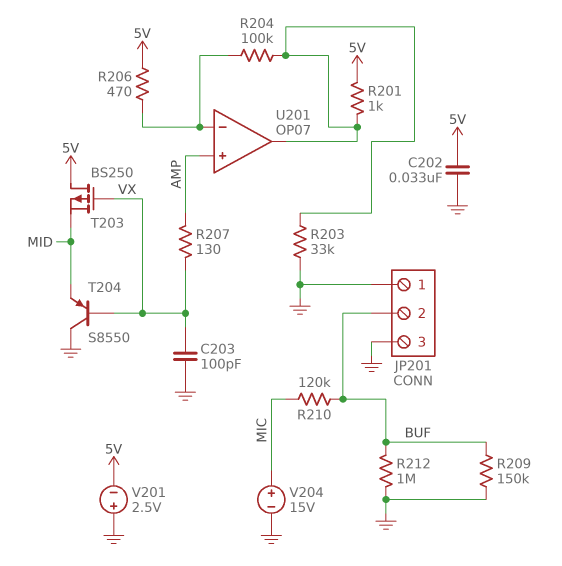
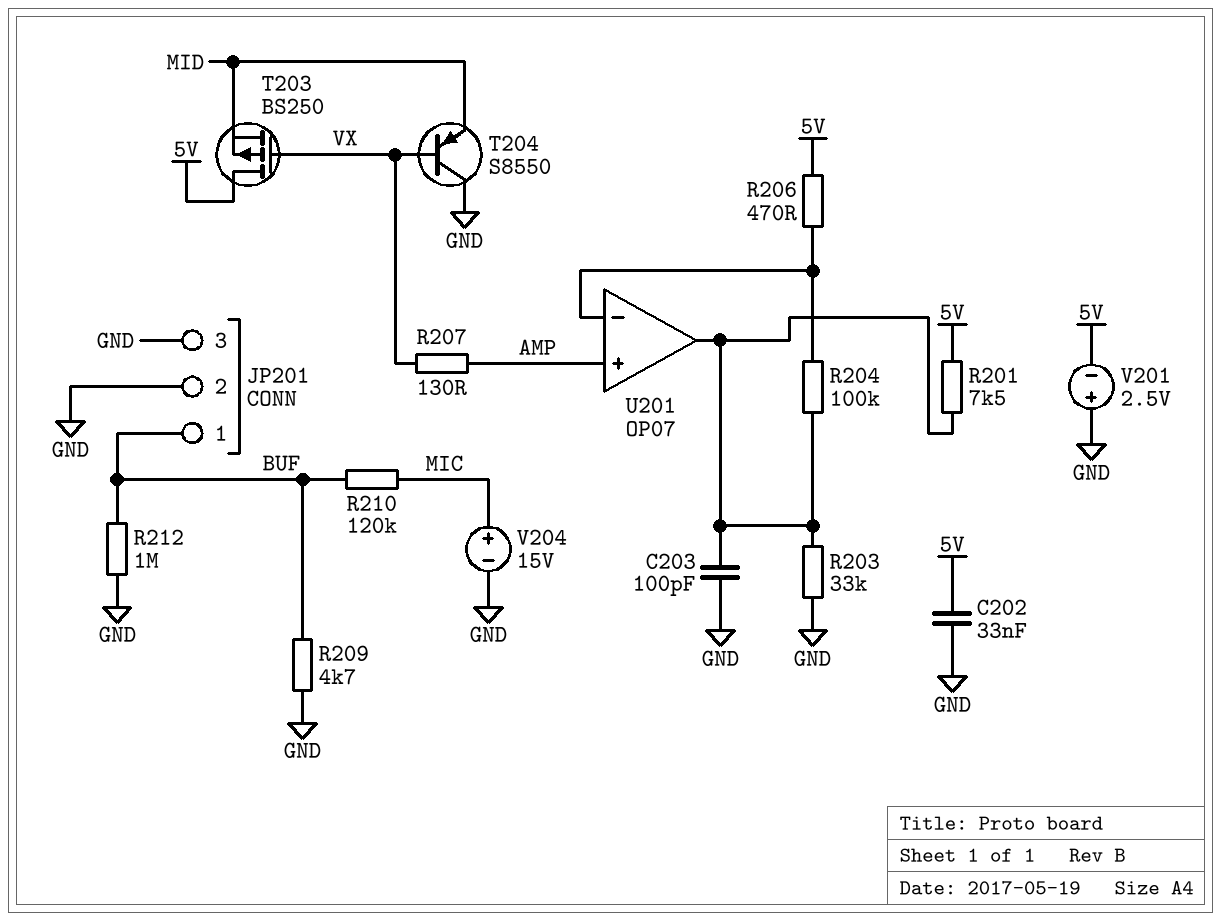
C203: 100pF (GND, VX) -> 100pF (GND, U201/out)
JP201 pin 1: GND -> BUF
JP201 pin 2: BUF -> GND
R201: 1k (5V, U201/out) -> 7.5k (5V, U201/out)
R209: 150k (BUF, GND) -> 4.7k (BUF, GND)

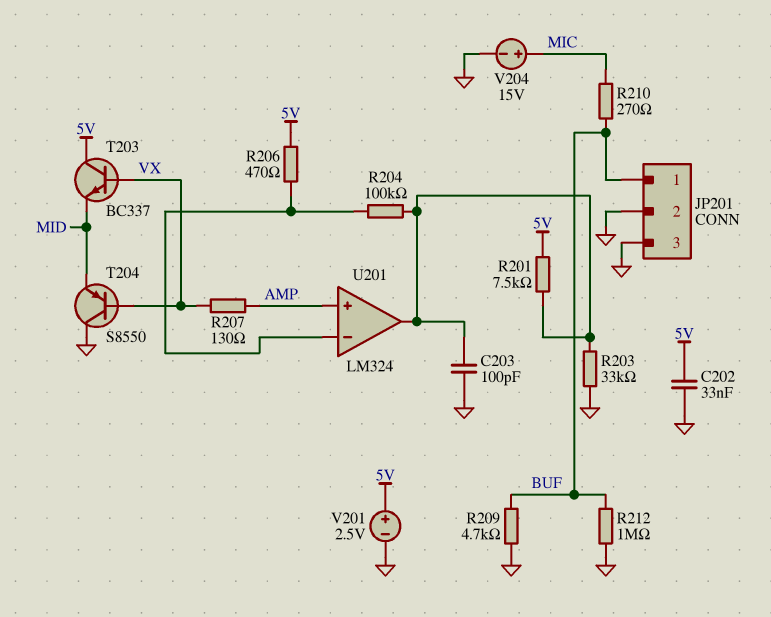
R210: 120k (BUF, MIC) -> 270 (BUF, MIC)
T203: PMOS BS250 (G VX, D 5V, S MID) -> NPN BC337 (B VX, C 5V, E MID)
U201: OP07 -> LM324
V201: 2.5V (plus GND, minus 5V) -> 2.5V (plus 5V, minus GND)

